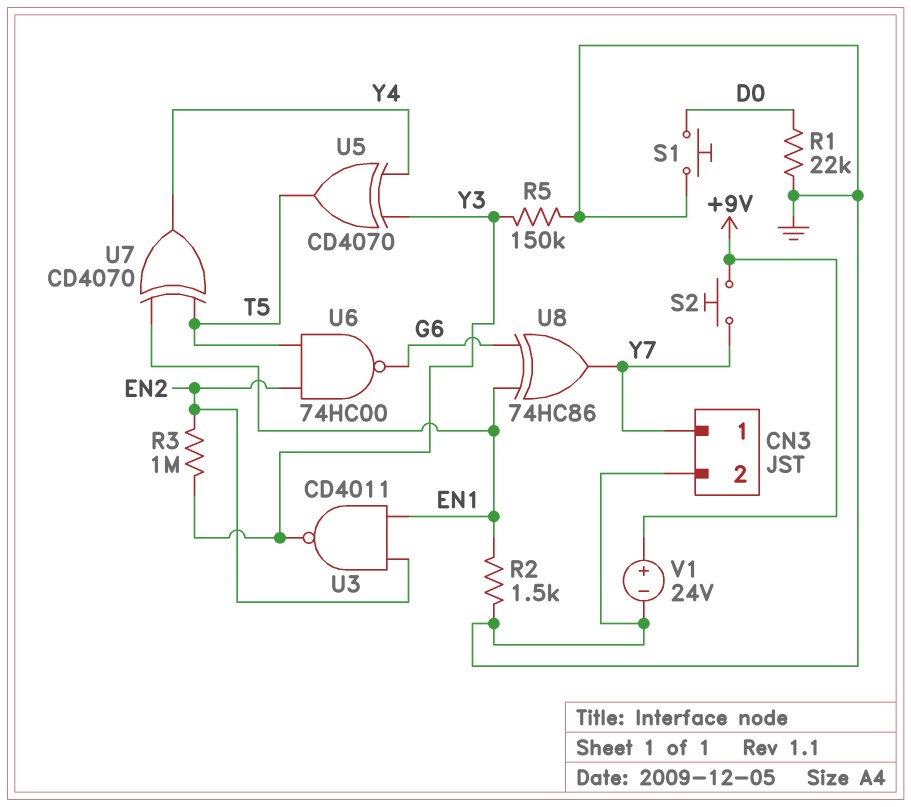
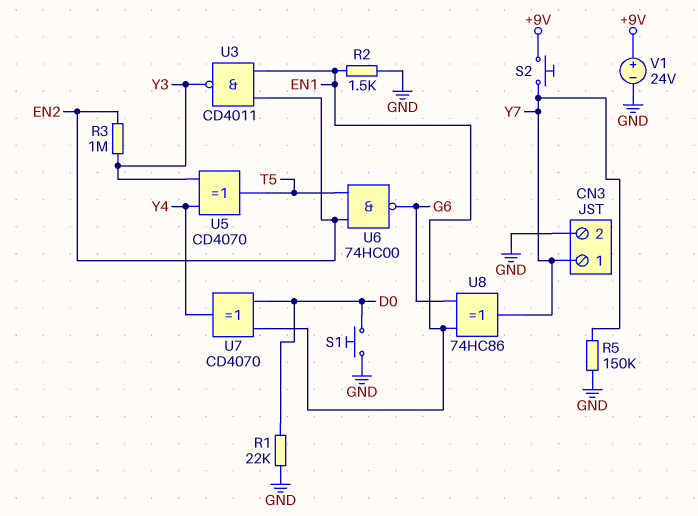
R5: 150k (GND, Y3) -> 150k (GND, Y7)
U7: XOR CD4070 (in EN1, in T5, out Y4) -> XOR CD4070 (in D0, in EN1, out Y4)

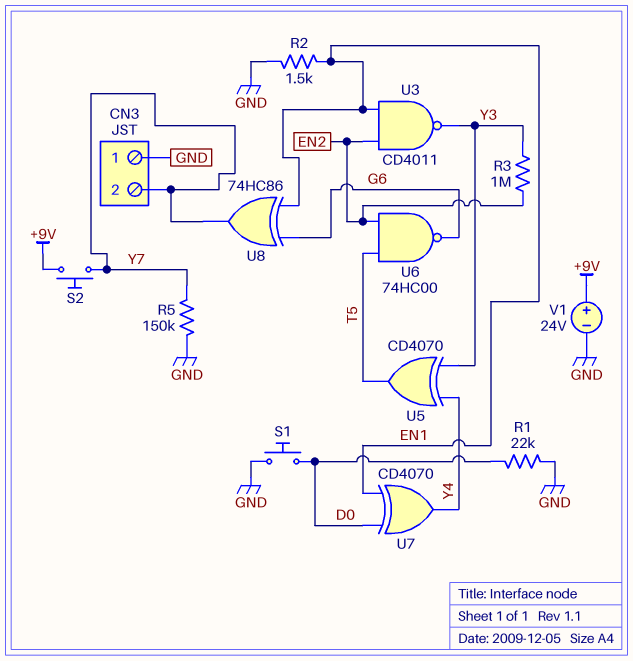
CN3 pin 1: Y7 -> GND
CN3 pin 2: GND -> Y7

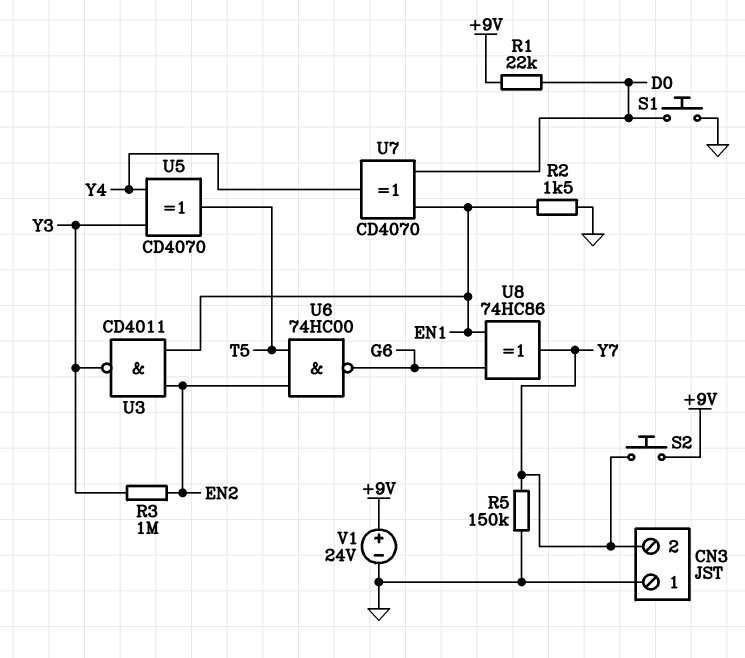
R1: 22k (D0, GND) -> 22k (+9V, D0)

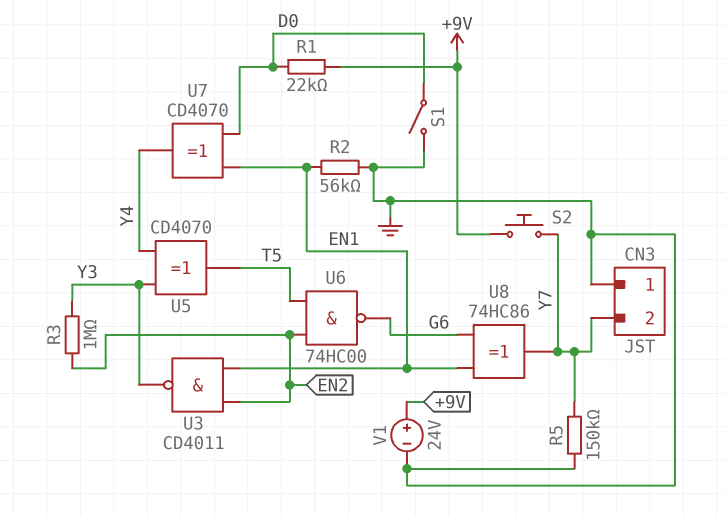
R2: 1.5k (EN1, GND) -> 56k (EN1, GND)
S1: button (D0, GND) -> switch (D0, GND)

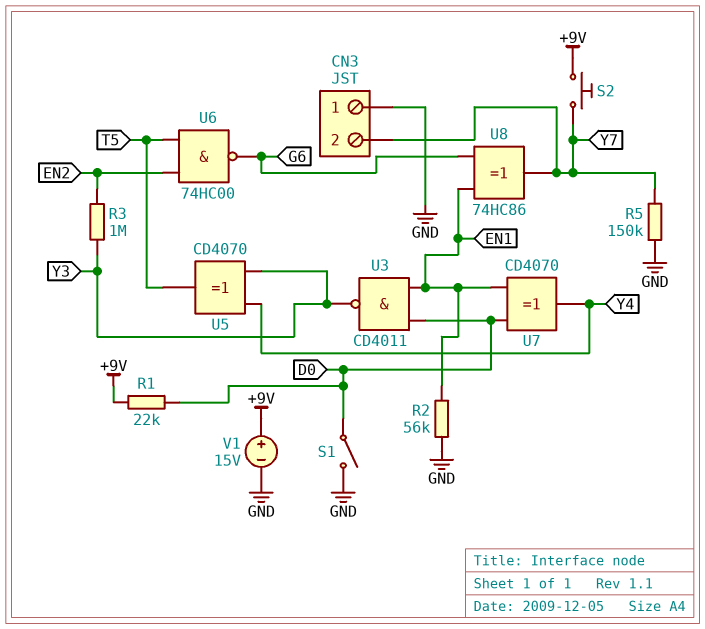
U3: NAND CD4011 (in EN1, in EN2, out Y3) -> NAND CD4011 (in D0, in EN1, out Y3)
V1: 24V (plus +9V, minus GND) -> 15V (plus +9V, minus GND)

